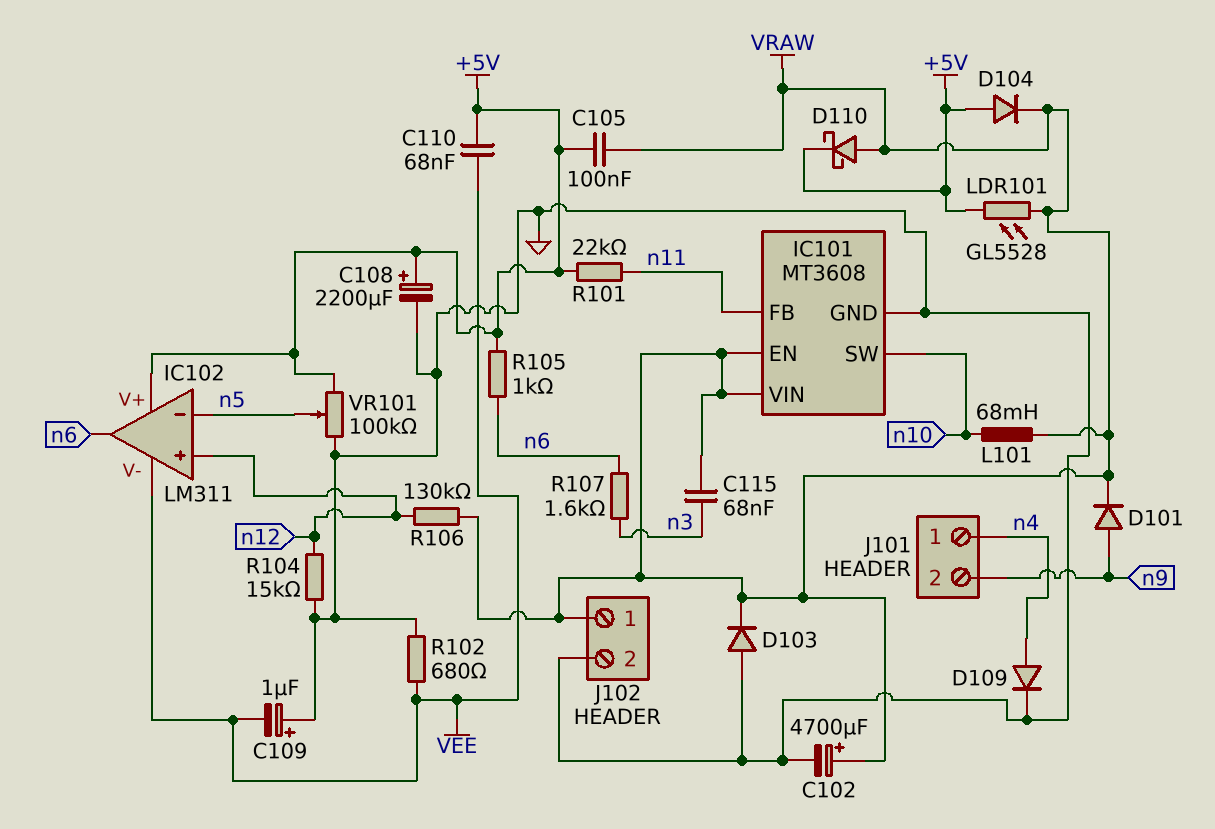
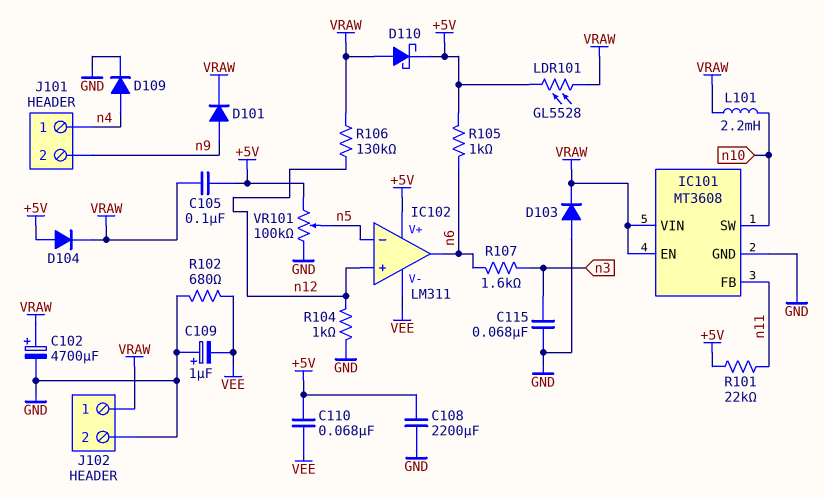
C108: 2200uF (plus +5V, minus GND) -> 2200uF (+5V, GND)
C115: 68nF (VRAW, n3) -> 68nF (GND, n3)
L101: 68mH (VRAW, n10) -> 2.2mH (VRAW, n10)
R104: 15k (GND, n12) -> 1k (GND, n12)

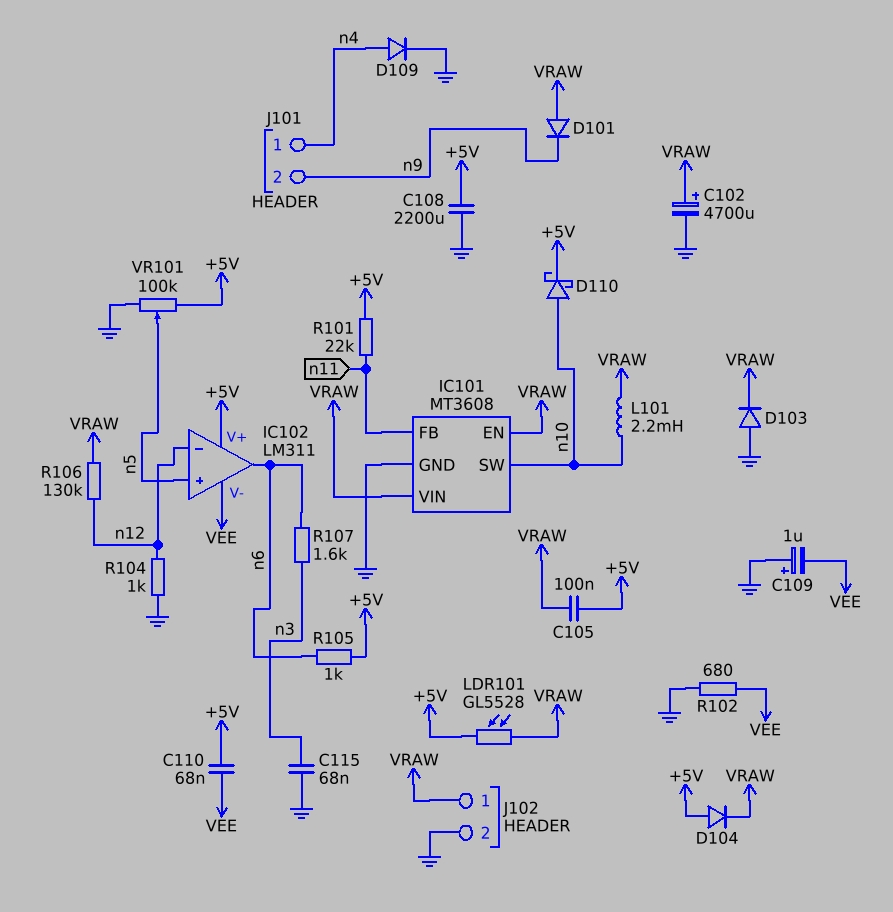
D101: diode (A n9, K VRAW) -> diode (A VRAW, K n9)
D110: schottky (A VRAW, K +5V) -> schottky (A n10, K +5V)
IC102 pin in+: n12 -> n5
IC102 pin in-: n5 -> n12

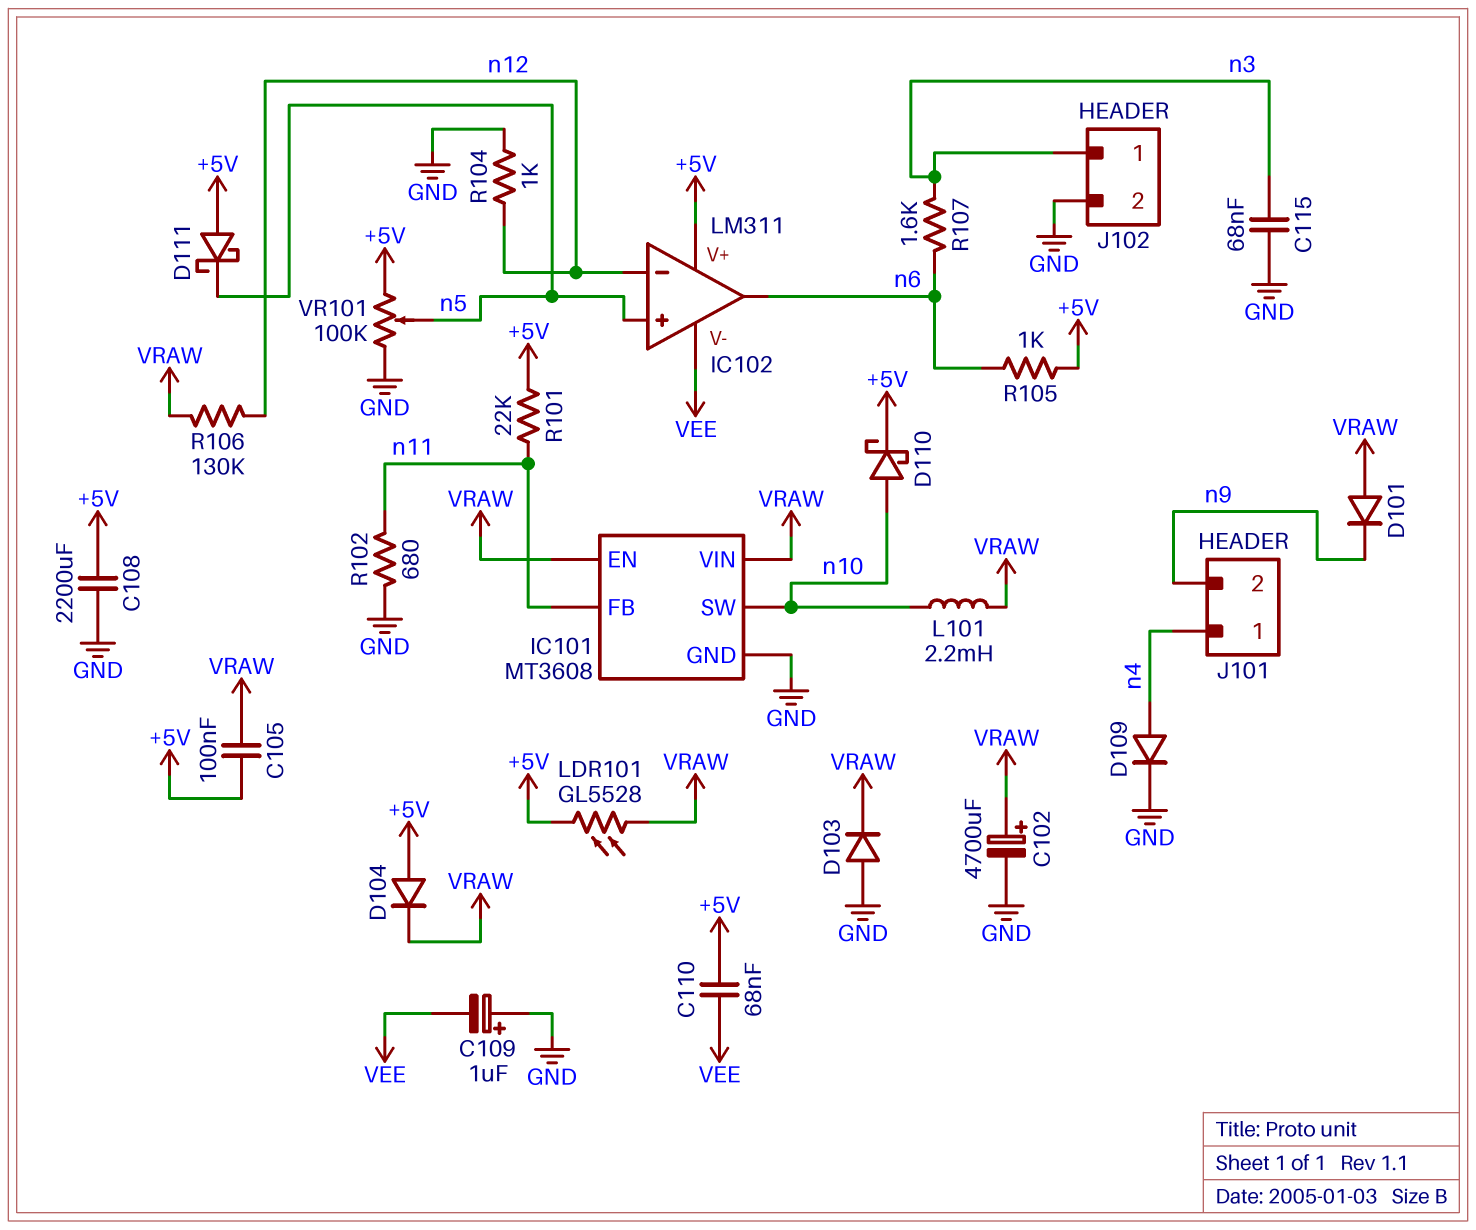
D111: none -> schottky (A +5V, K n5)
J102 pin 1: VRAW -> n3
R102: 680 (GND, VEE) -> 680 (GND, n11)

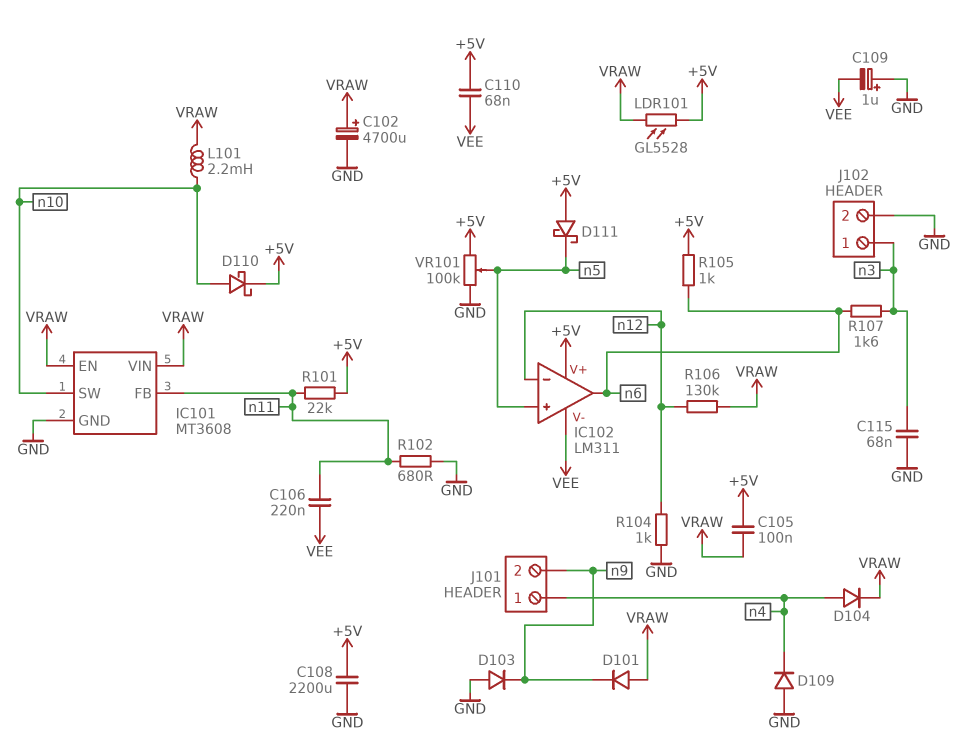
C106: none -> 220nF (VEE, n11)
D103: diode (A GND, K VRAW) -> diode (A GND, K n9)
D104: diode (A +5V, K VRAW) -> diode (A n4, K VRAW)
D109: diode (A n4, K GND) -> diode (A GND, K n4)

